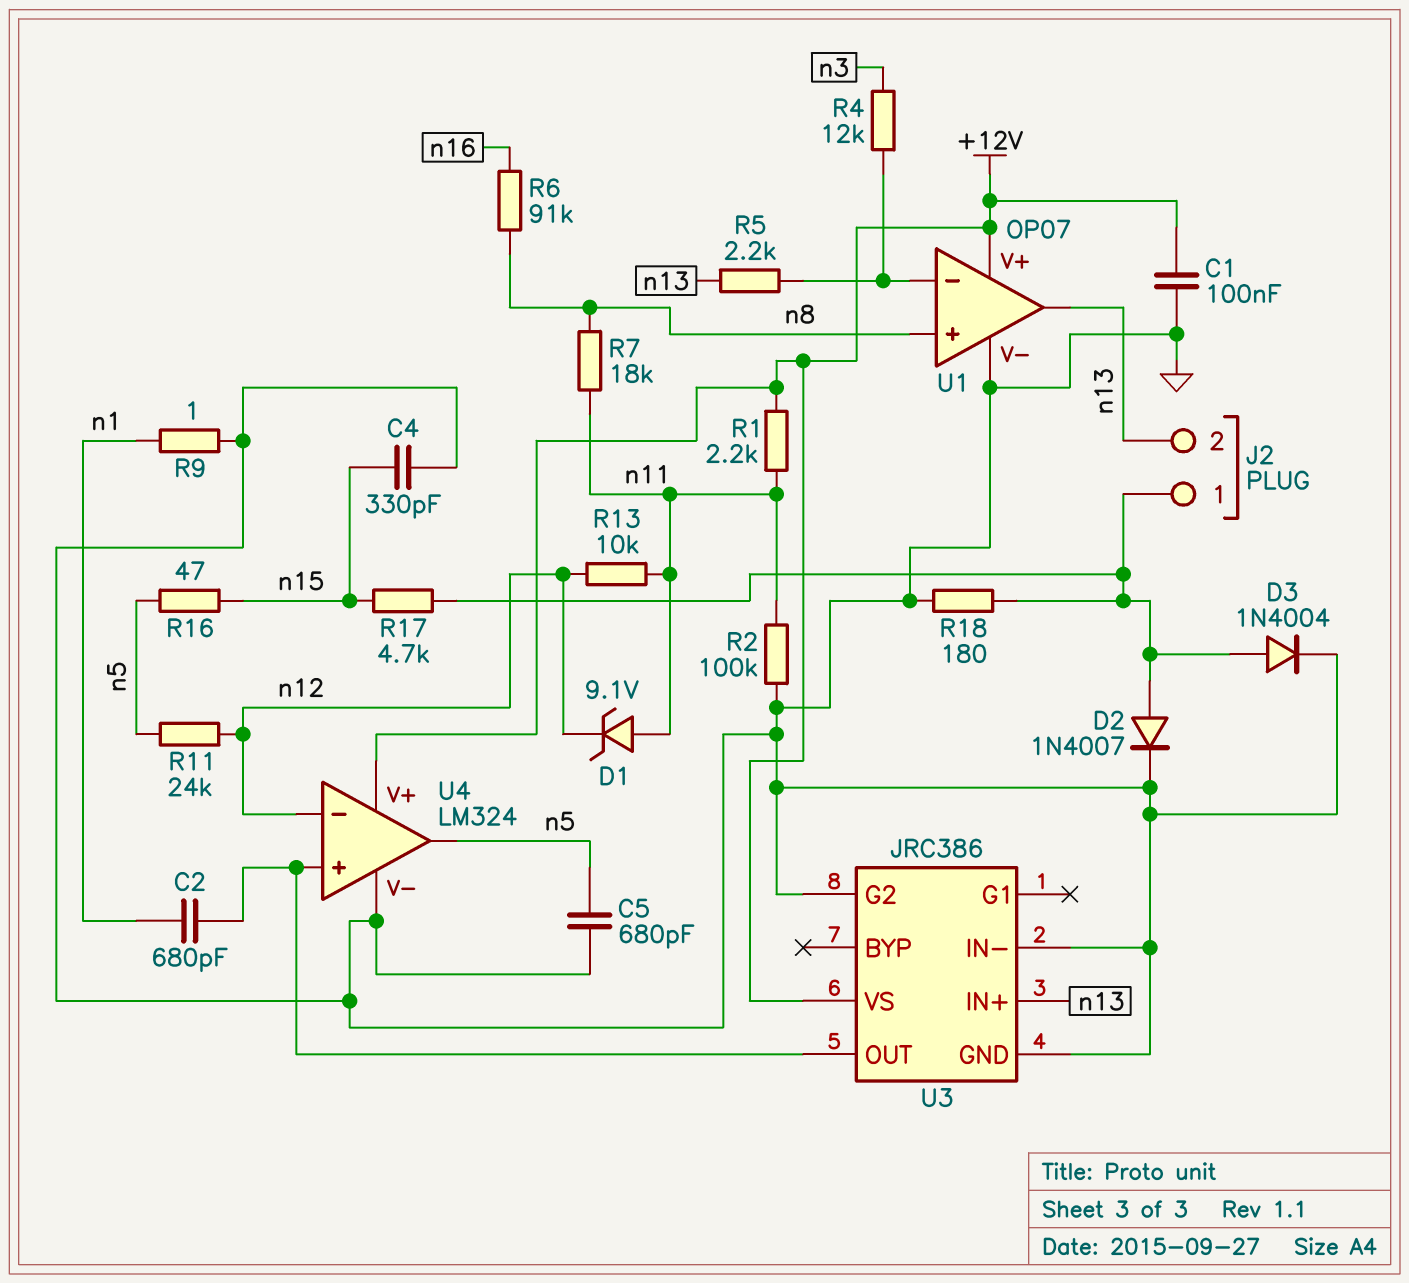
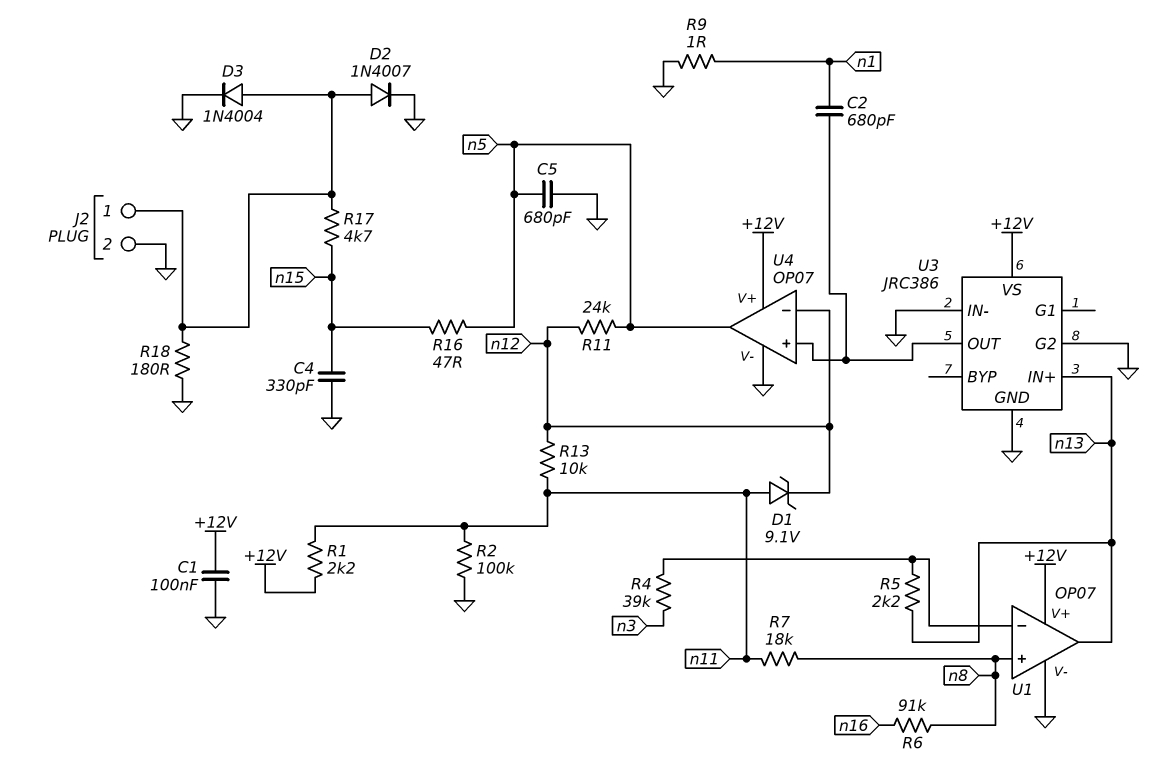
J2 pin 2: n13 -> GND
R4: 12k (U1/in-, n3) -> 39k (U1/in-, n3)
U4: LM324 -> OP07

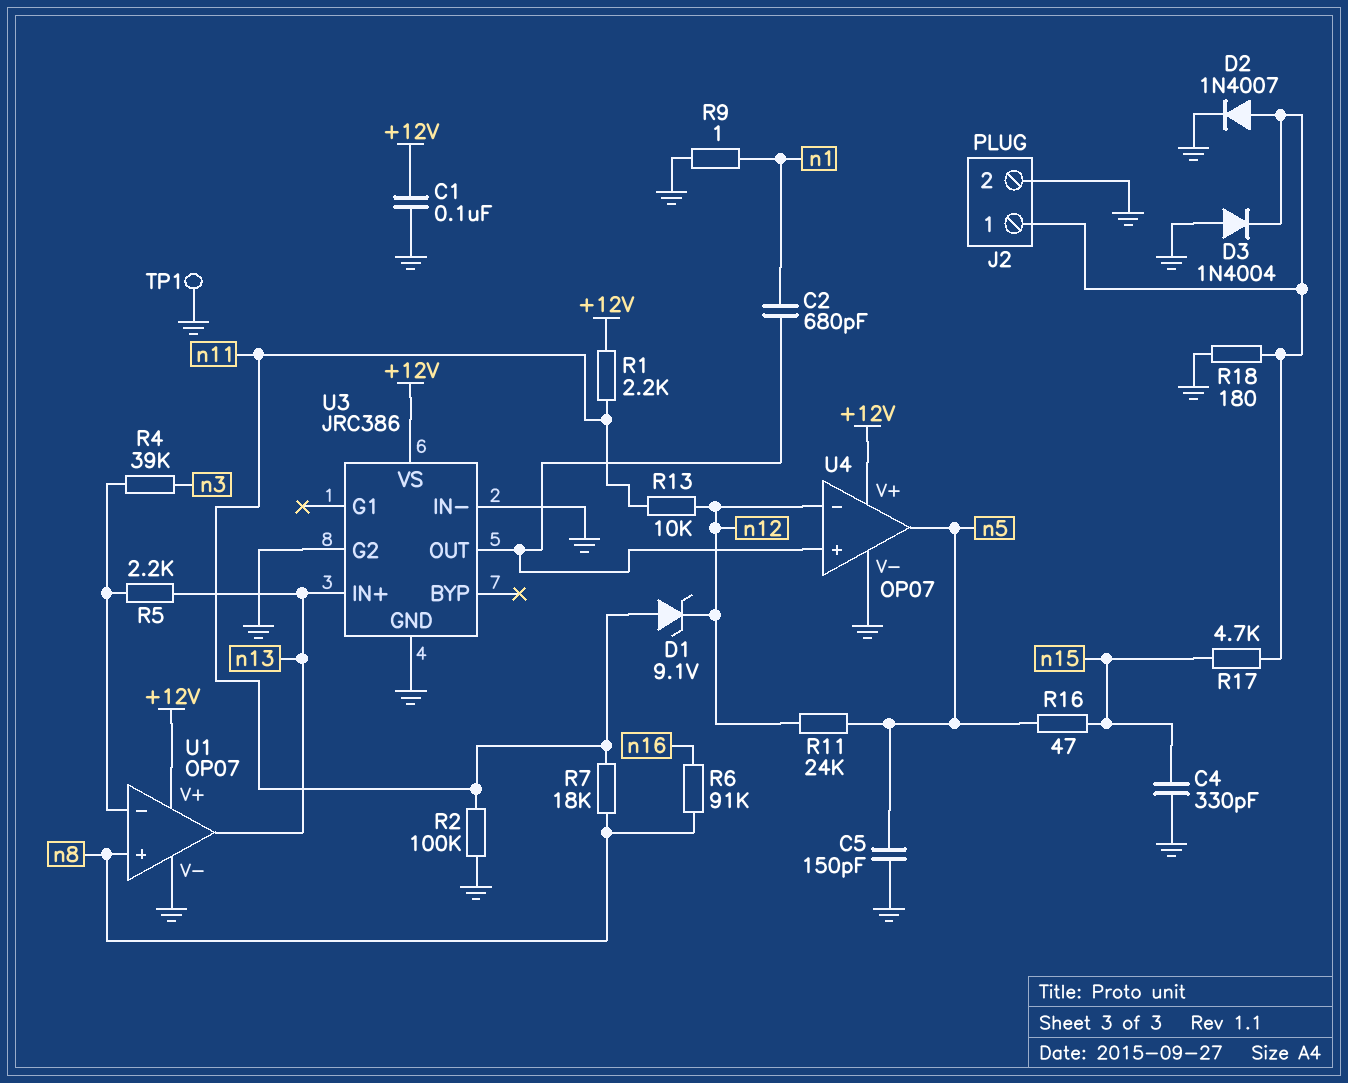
C5: 680pF (GND, n5) -> 150pF (GND, n5)
D3: diode 1N4004 (A J2/1, K GND) -> diode 1N4004 (A GND, K J2/1)
TP1: none -> test point (GND)

